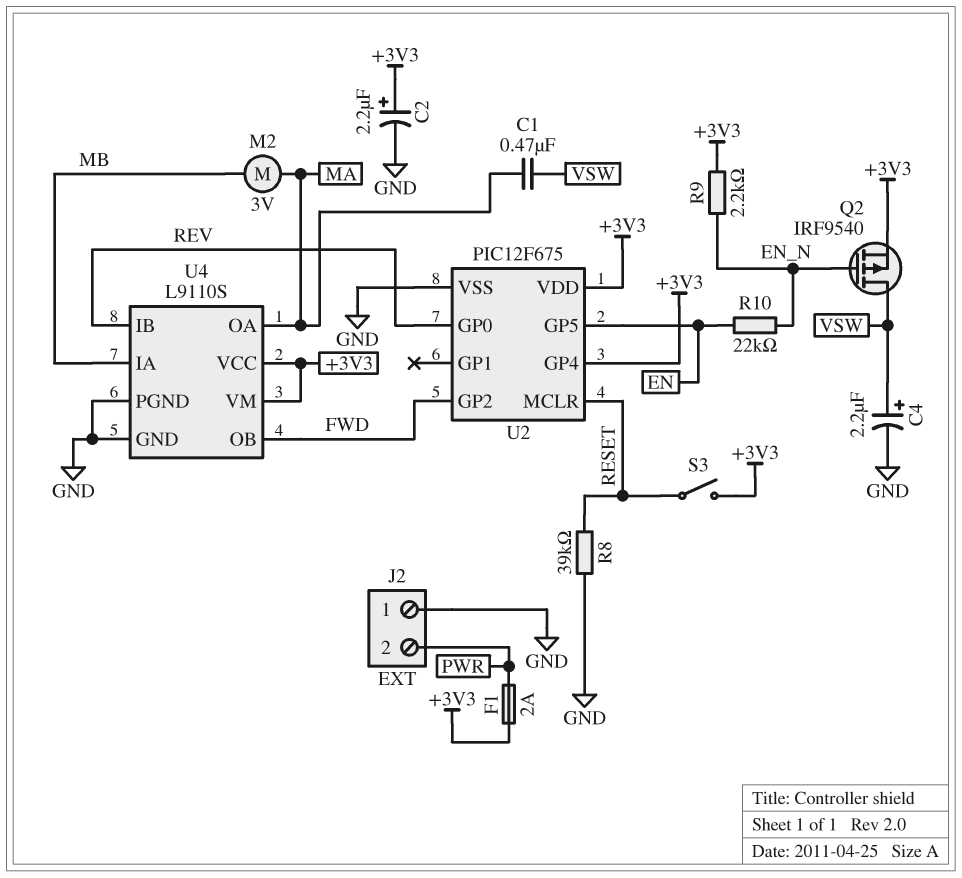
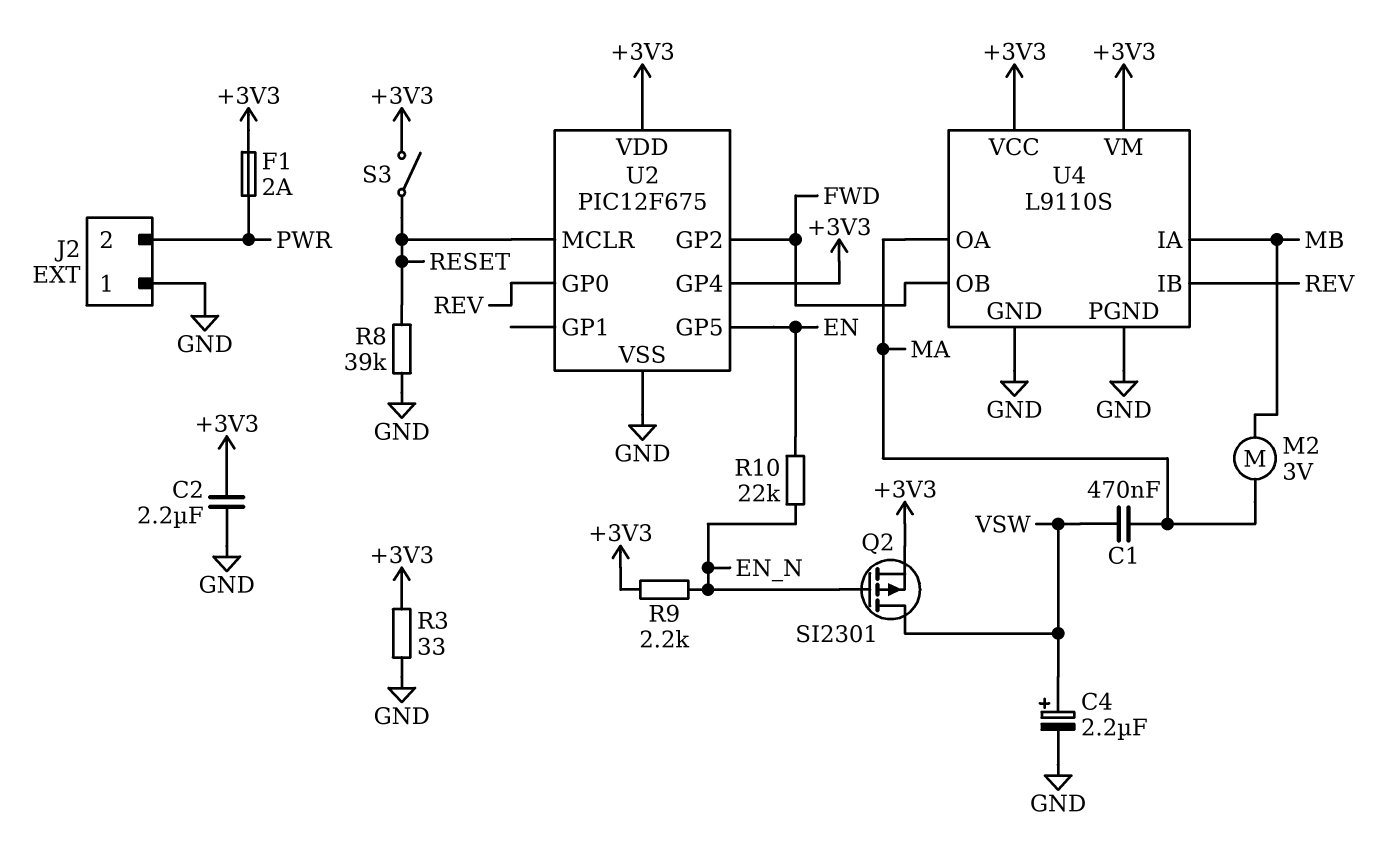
C2: 2.2uF (plus +3V3, minus GND) -> 2.2uF (+3V3, GND)
Q2: PMOS IRF9540 (G EN_N, D VSW, S +3V3) -> PMOS SI2301 (G EN_N, D VSW, S +3V3)
R3: none -> 33 (+3V3, GND)

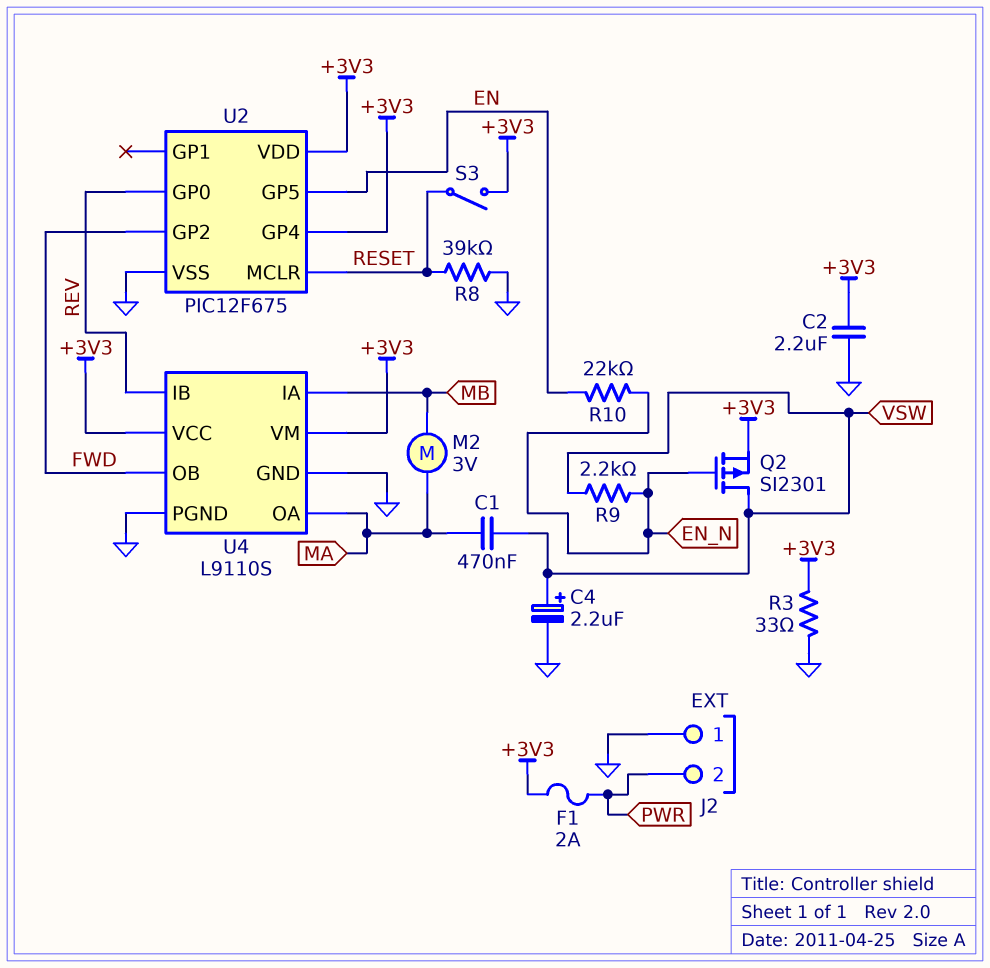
R9: 2.2k (+3V3, EN_N) -> 2.2k (EN_N, VSW)

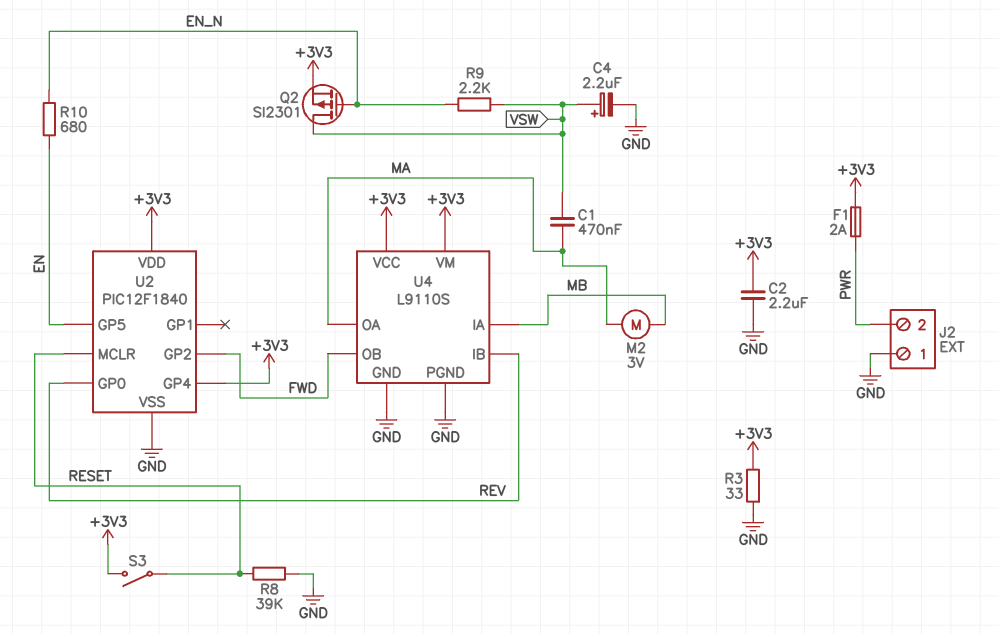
R10: 22k (EN, EN_N) -> 680 (EN, EN_N)
U2: PIC12F675 -> PIC12F1840

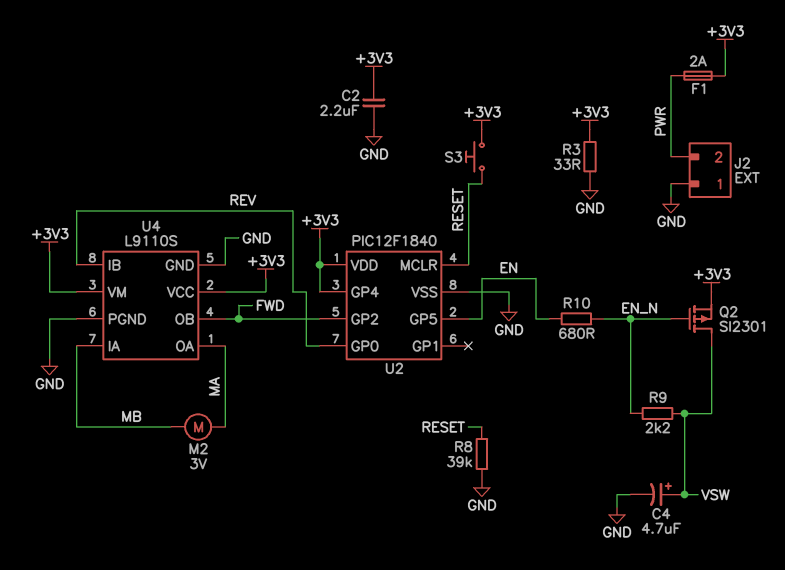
C1: 470nF (MA, VSW) -> none
C4: 2.2uF (plus VSW, minus GND) -> 4.7uF (plus VSW, minus GND)
S3: switch (+3V3, RESET) -> button (+3V3, RESET)

